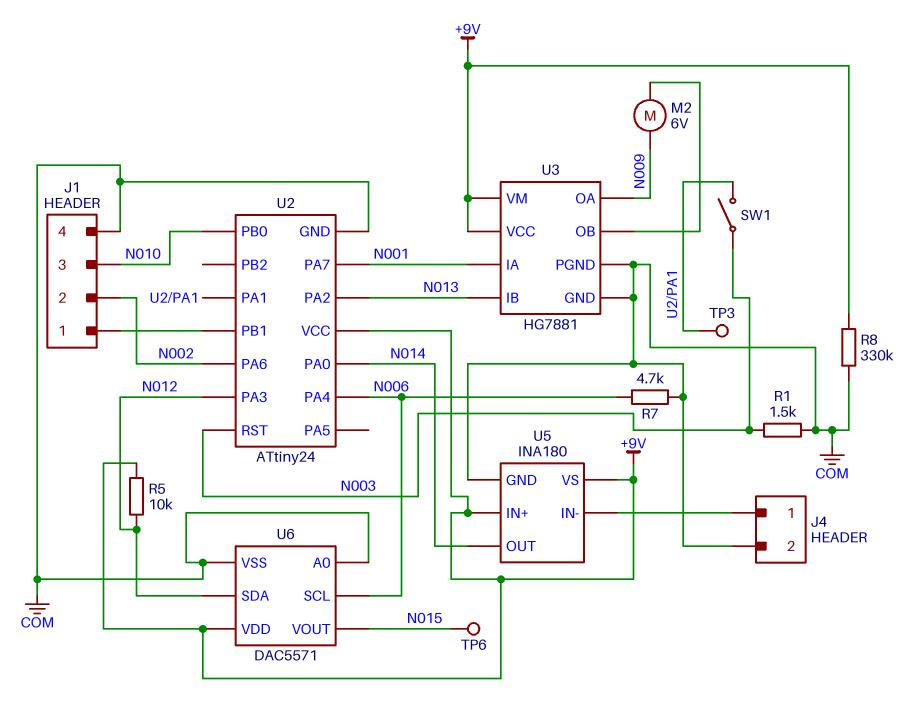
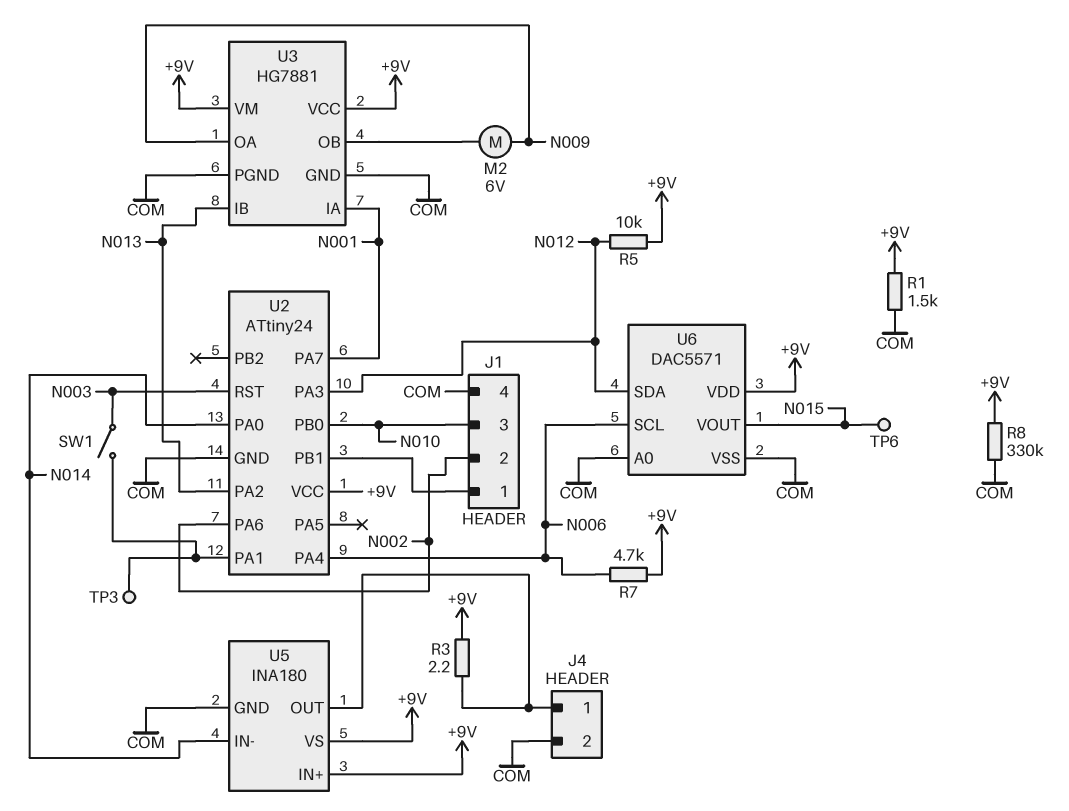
R1: 1.5k (COM, N003) -> 1.5k (+9V, COM)
R3: none -> 2.2 (+9V, J4/1)
R7: 4.7k (COM, N006) -> 4.7k (+9V, N006)
U5 pin IN-: J4/1 -> N014
U5 pin OUT: N014 -> J4/1

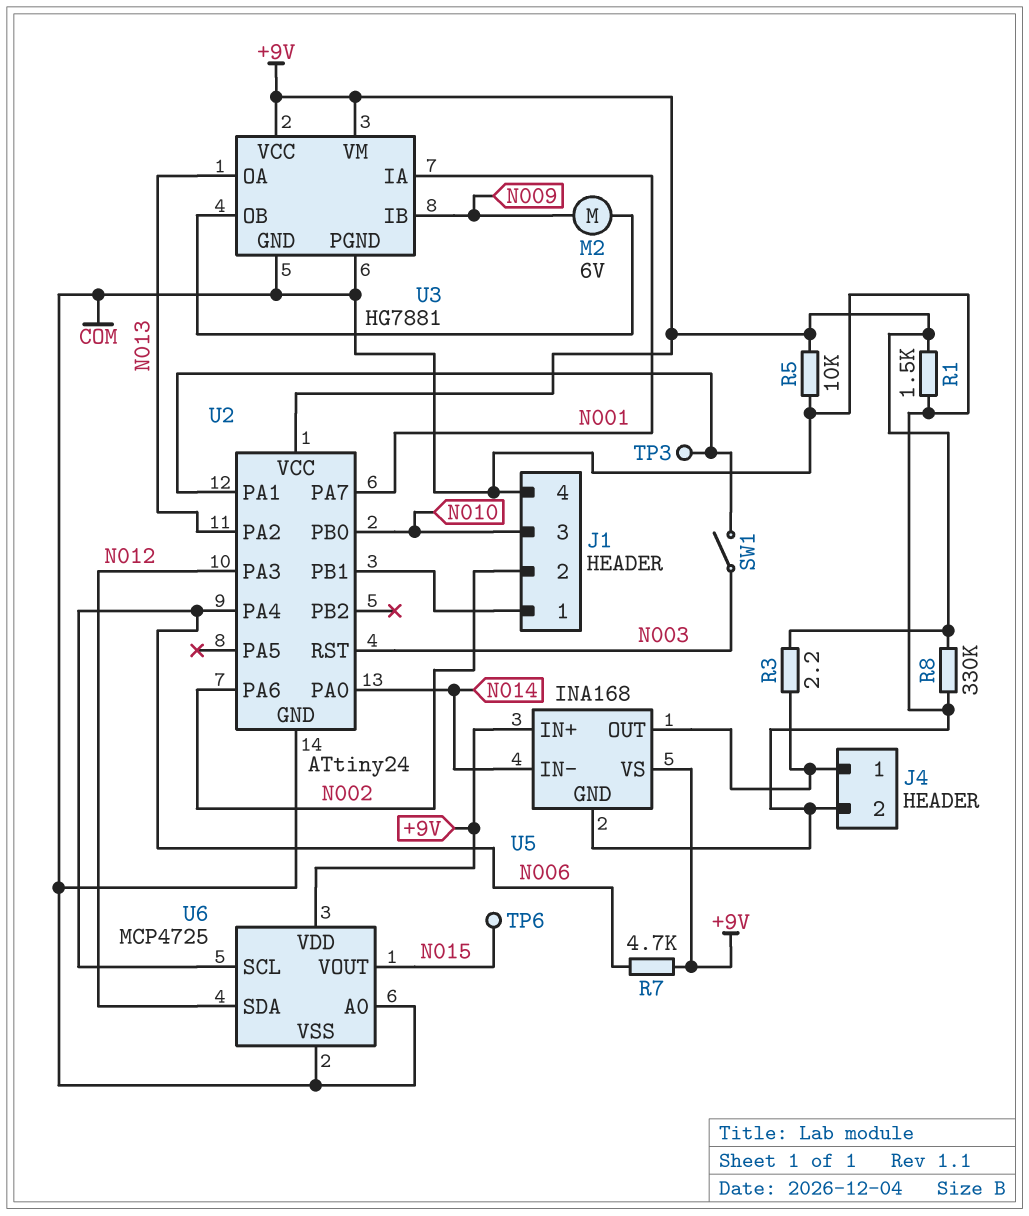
R5: 10k (+9V, N012) -> 10k (+9V, COM)
U3 pin IB: N013 -> N009
U3 pin OA: N009 -> N013
U5: INA180 -> INA168
U6: DAC5571 -> MCP4725

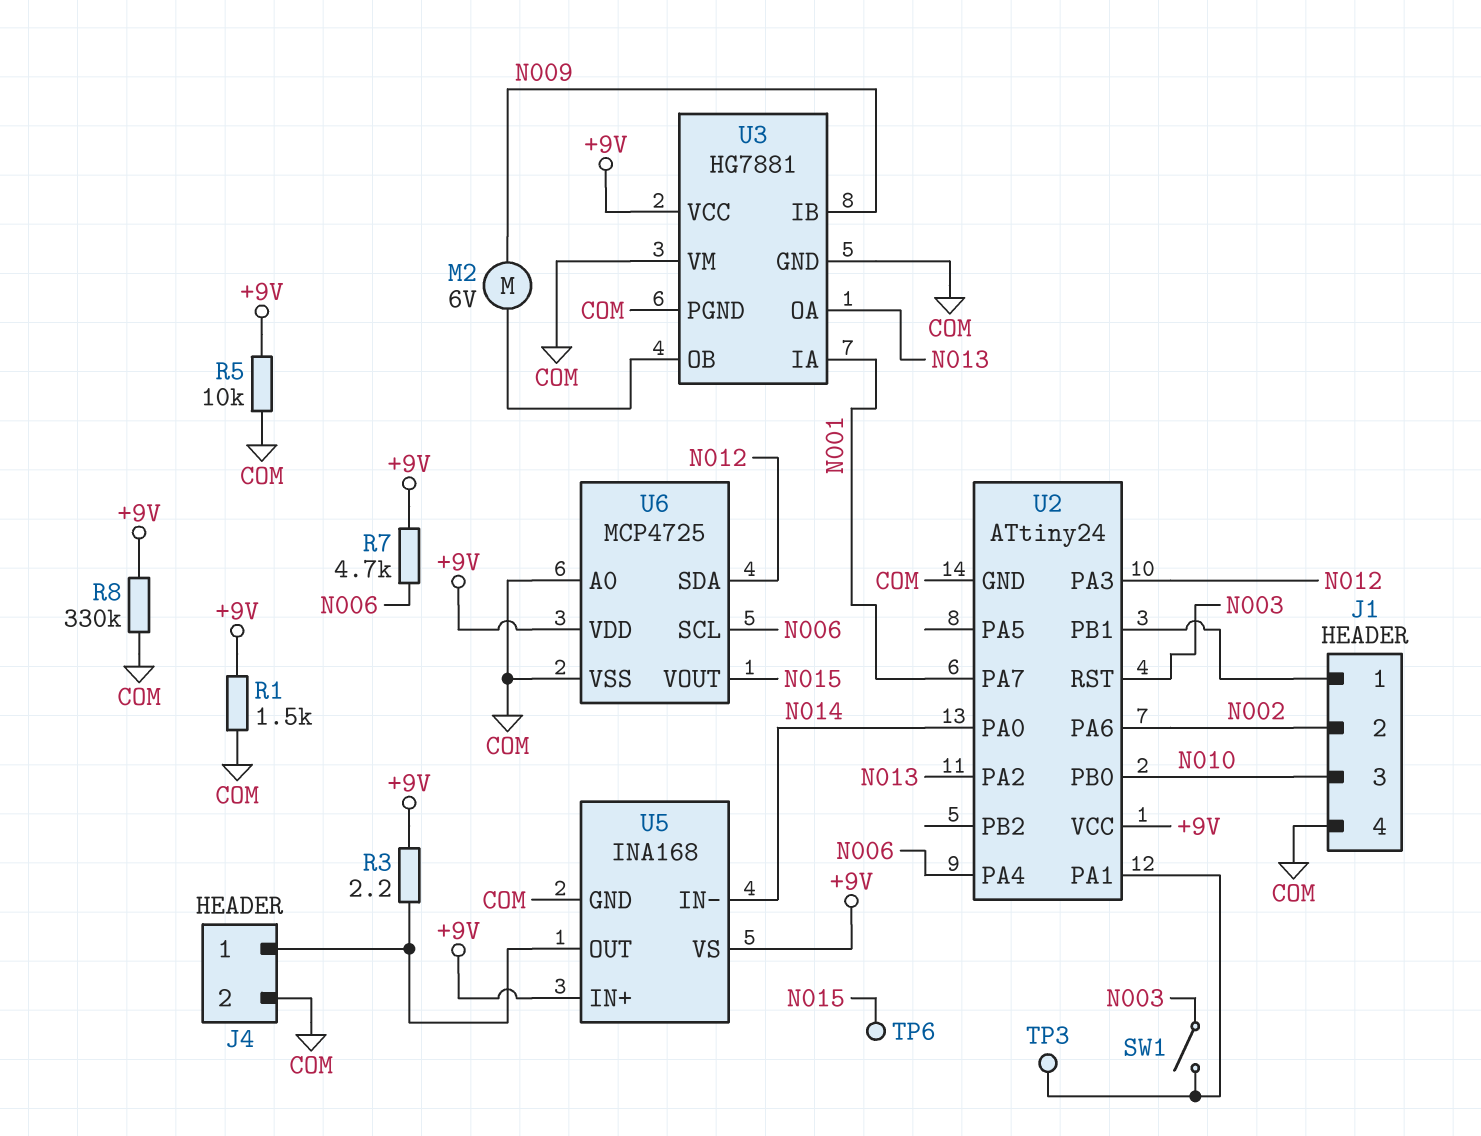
U3 pin VM: +9V -> COM

